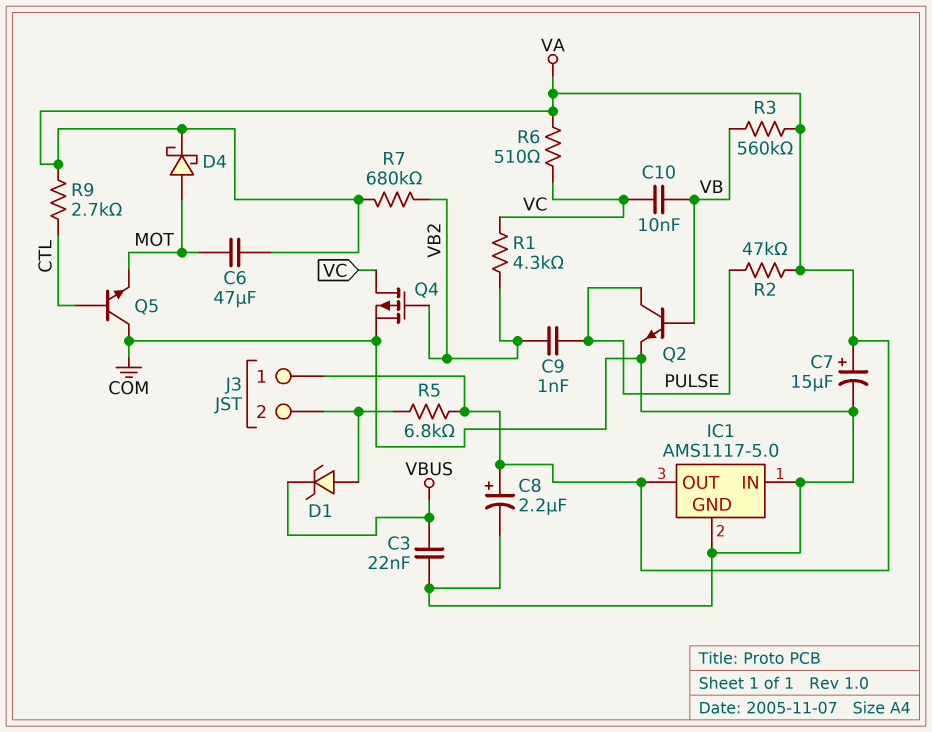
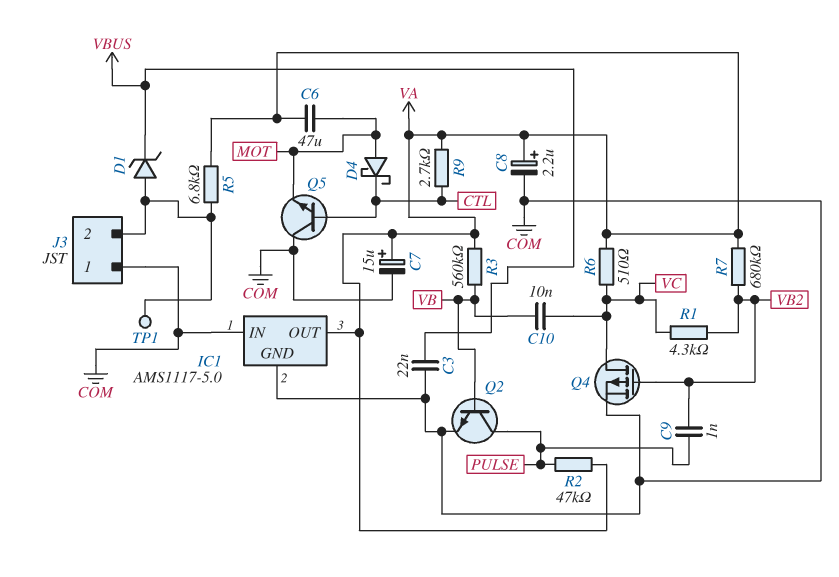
D4: schottky (A MOT, K VA) -> schottky (A MOT, K CTL)
J3 pin 1: VA -> COM
TP1: none -> test point (J3/2)

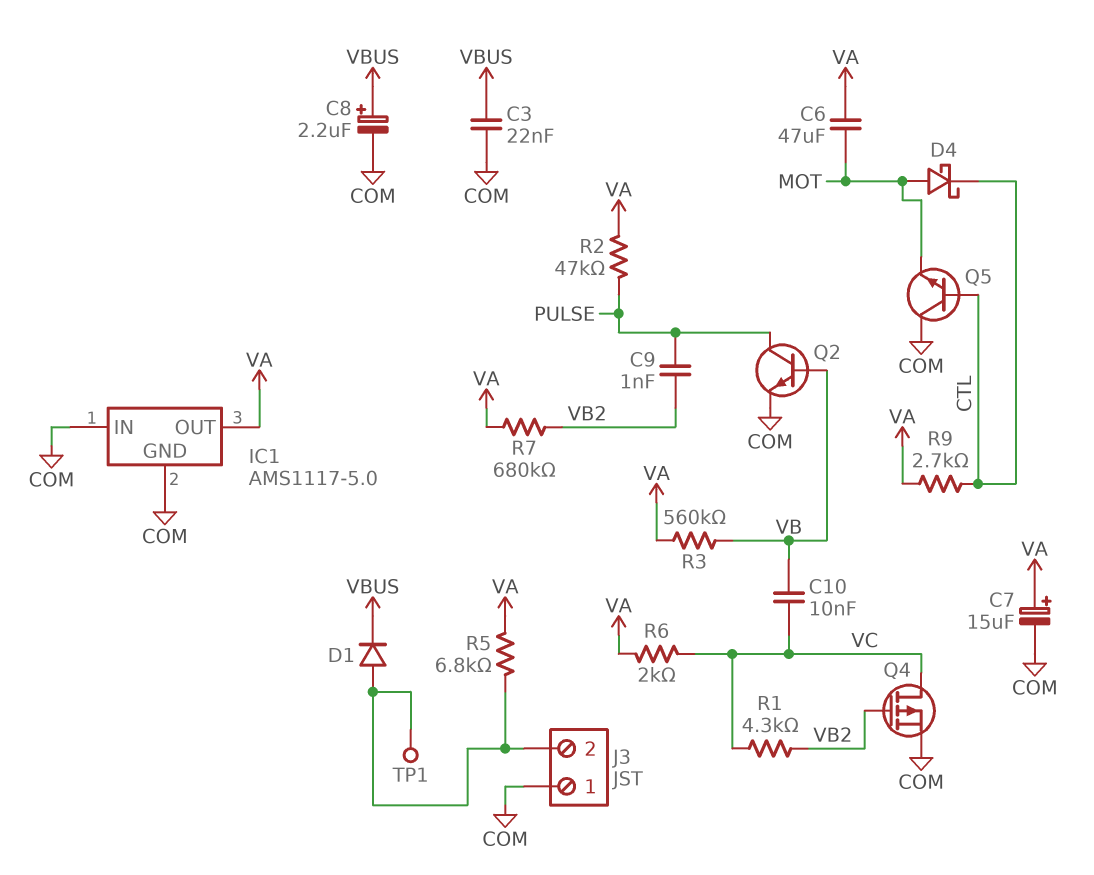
C8: 2.2uF (plus VA, minus COM) -> 2.2uF (plus VBUS, minus COM)
D1: zener (A J3/2, K VBUS) -> diode (A J3/2, K VBUS)
R6: 510 (VA, VC) -> 2k (VA, VC)

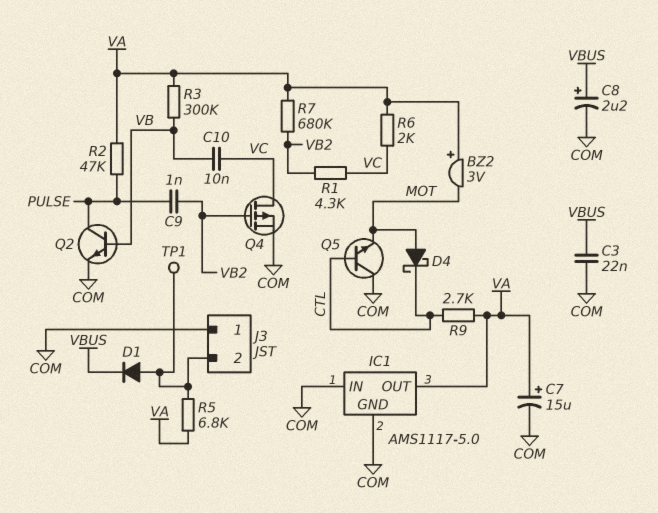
BZ2: none -> buzzer 3V (plus VA, minus MOT)
C6: 47uF (MOT, VA) -> none
R3: 560k (VA, VB) -> 300k (VA, VB)

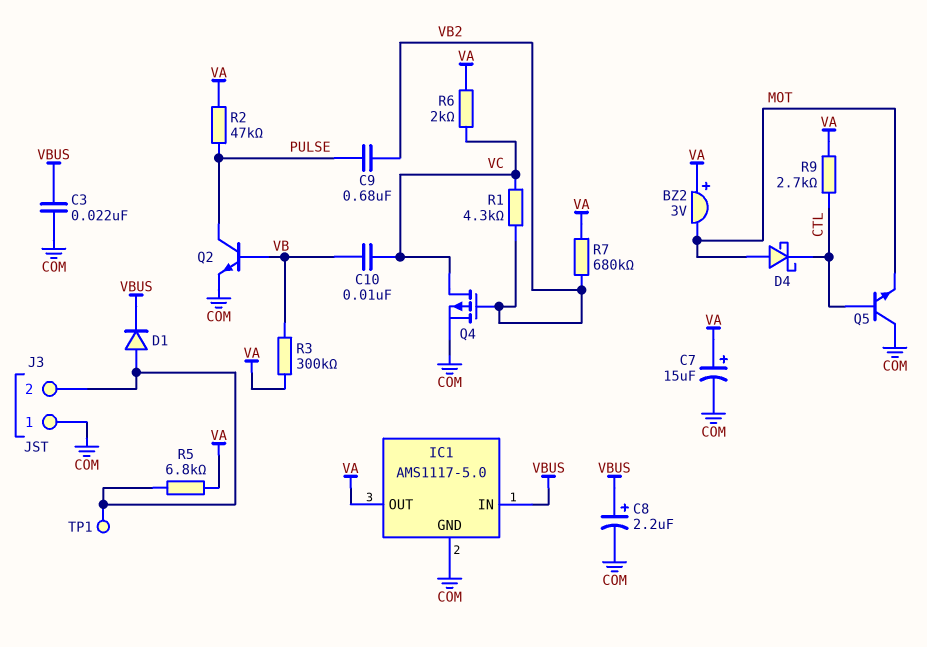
C9: 1nF (PULSE, VB2) -> 680nF (PULSE, VB2)
IC1 pin IN: COM -> VBUS

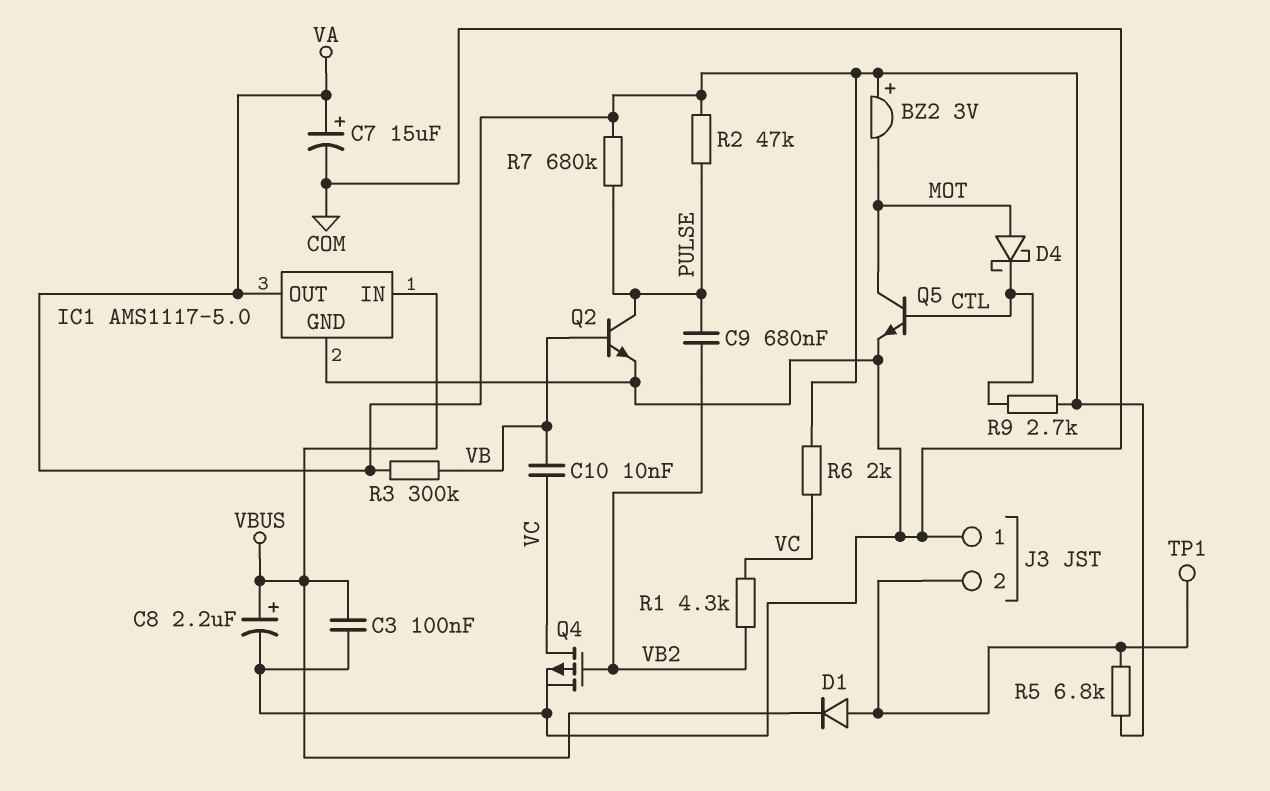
C3: 22nF (COM, VBUS) -> 100nF (COM, VBUS)
Q5: NPN (B CTL, C COM, E MOT) -> NPN (B CTL, C MOT, E COM)
R7: 680k (VA, VB2) -> 680k (PULSE, VA)

